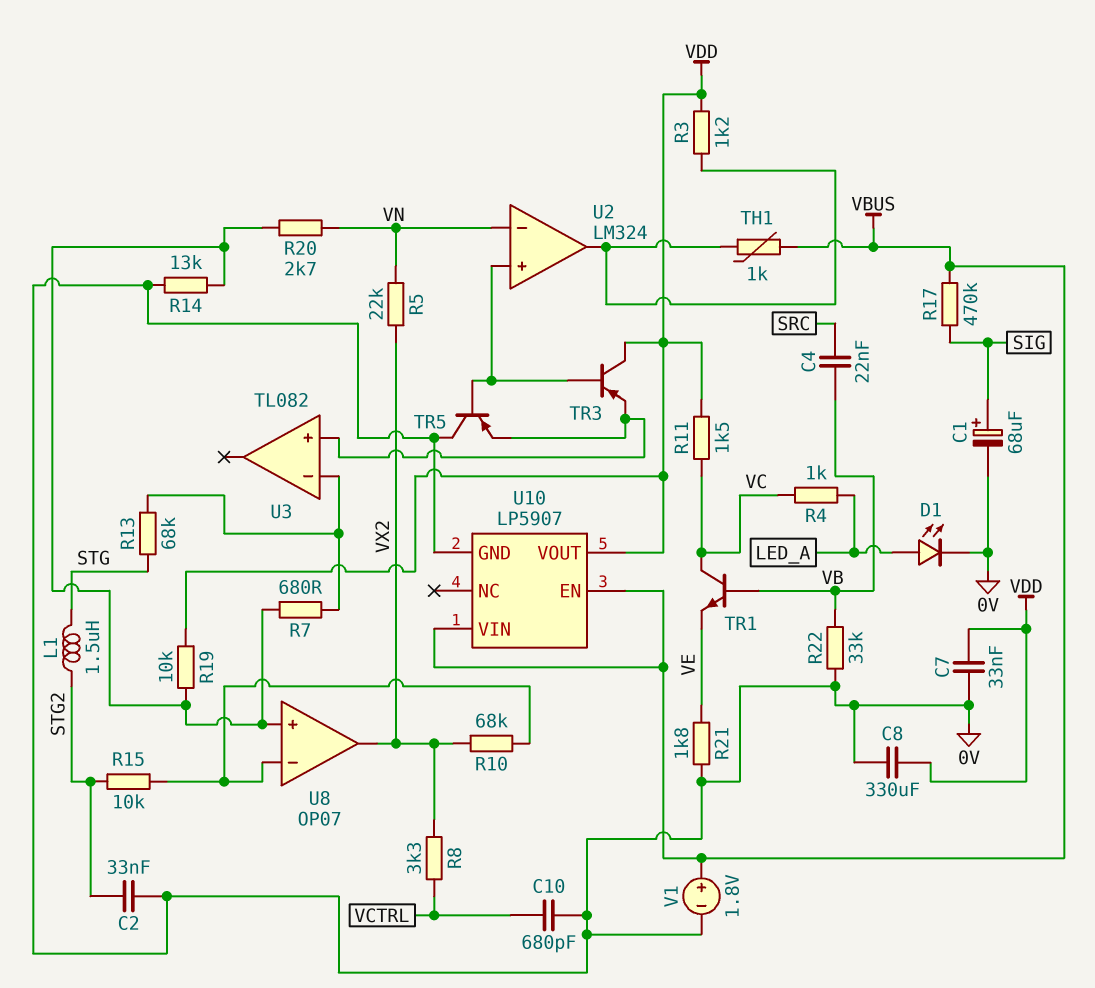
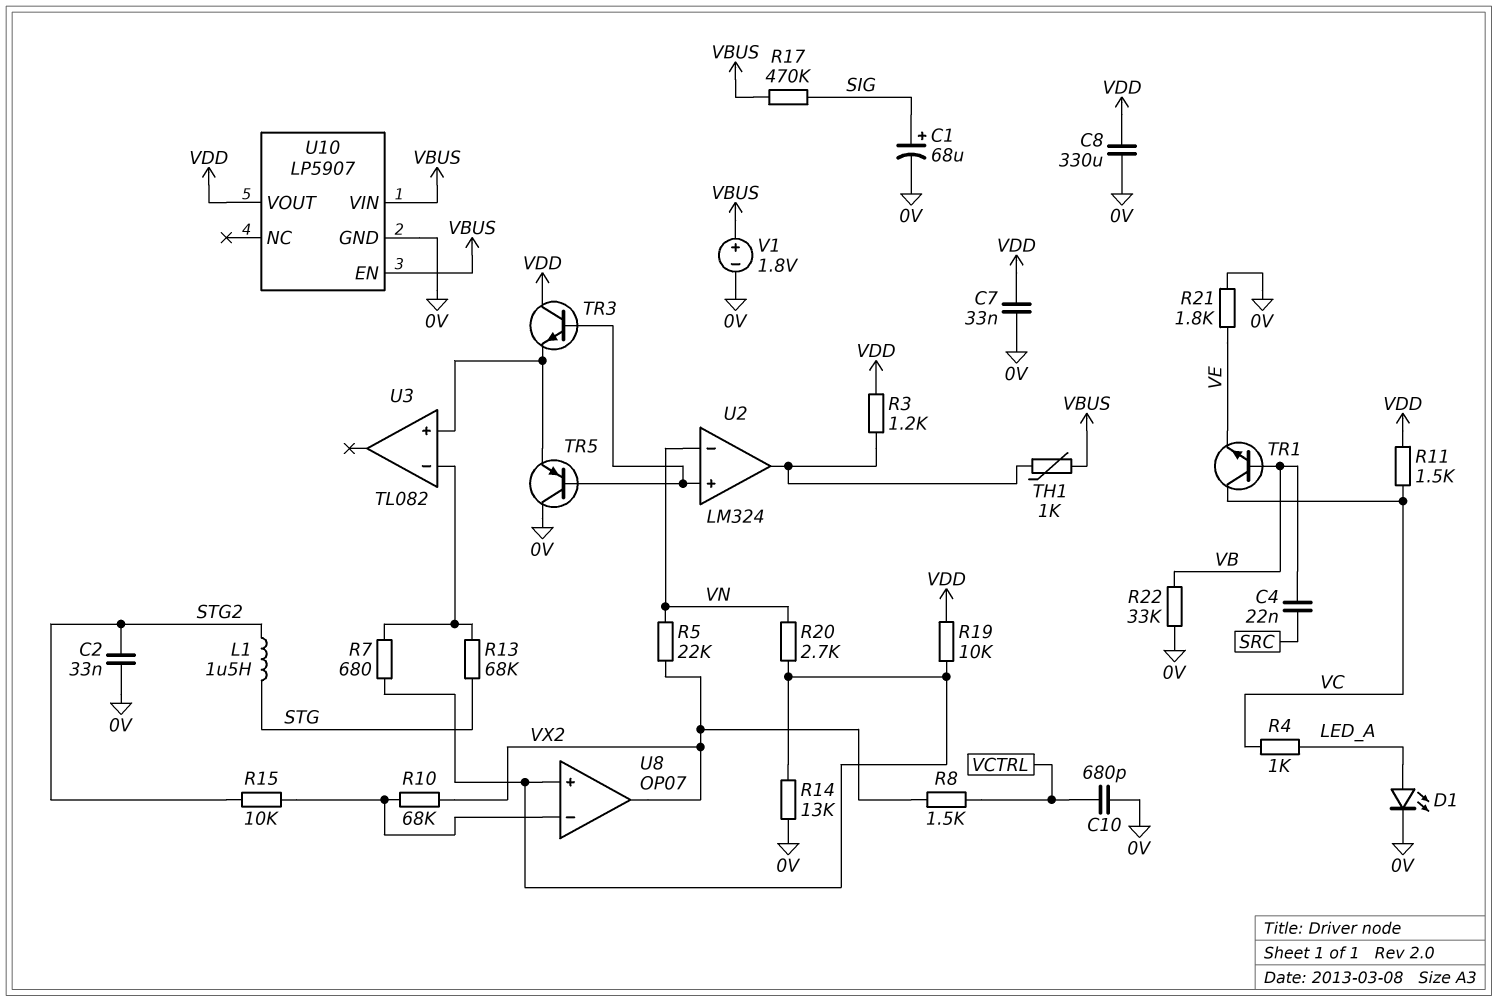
R8: 3.3k (VCTRL, VX2) -> 1.5k (VCTRL, VX2)
TR3: PNP (B U2/in+, C VDD, E U3/in+) -> NPN (B U2/in+, C VDD, E U3/in+)

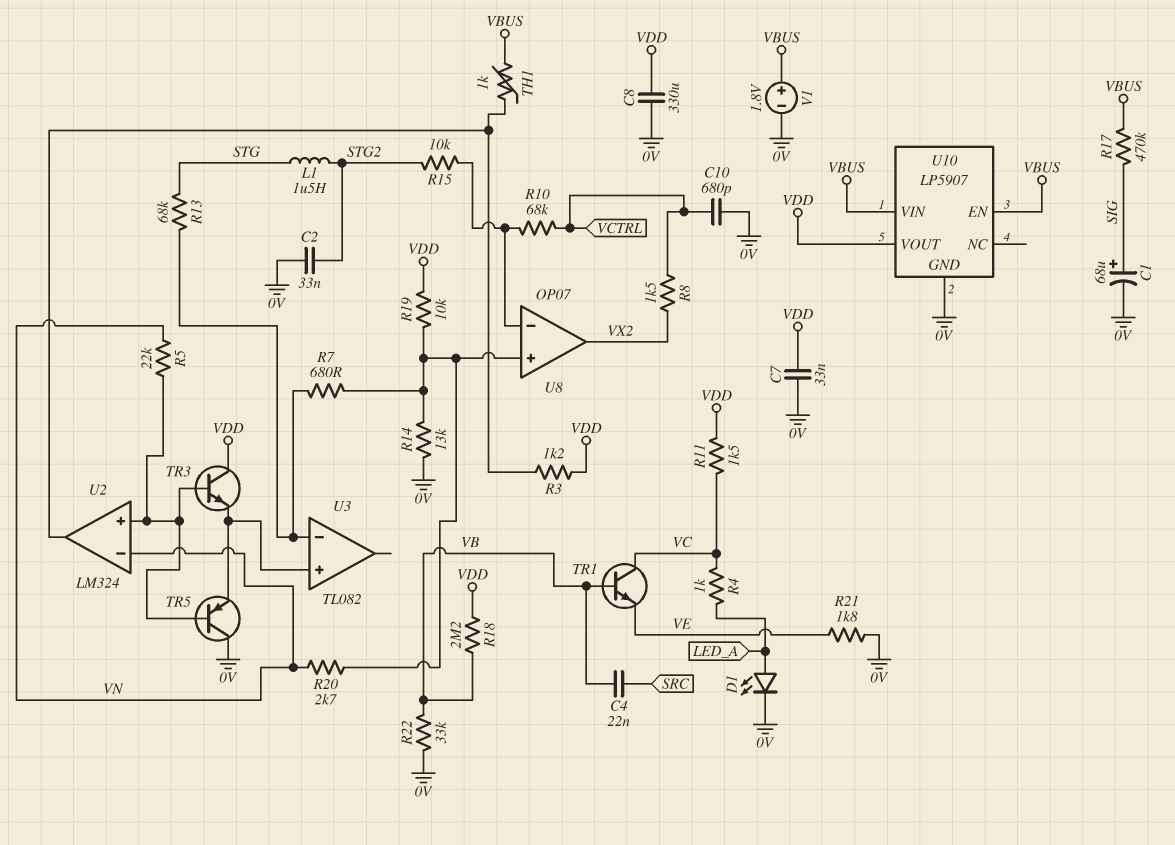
R5: 22k (VN, VX2) -> 22k (U2/in+, VN)
R10: 68k (U8/in-, VX2) -> 68k (U8/in-, VCTRL)
R18: none -> 2.2M (VB, VDD)

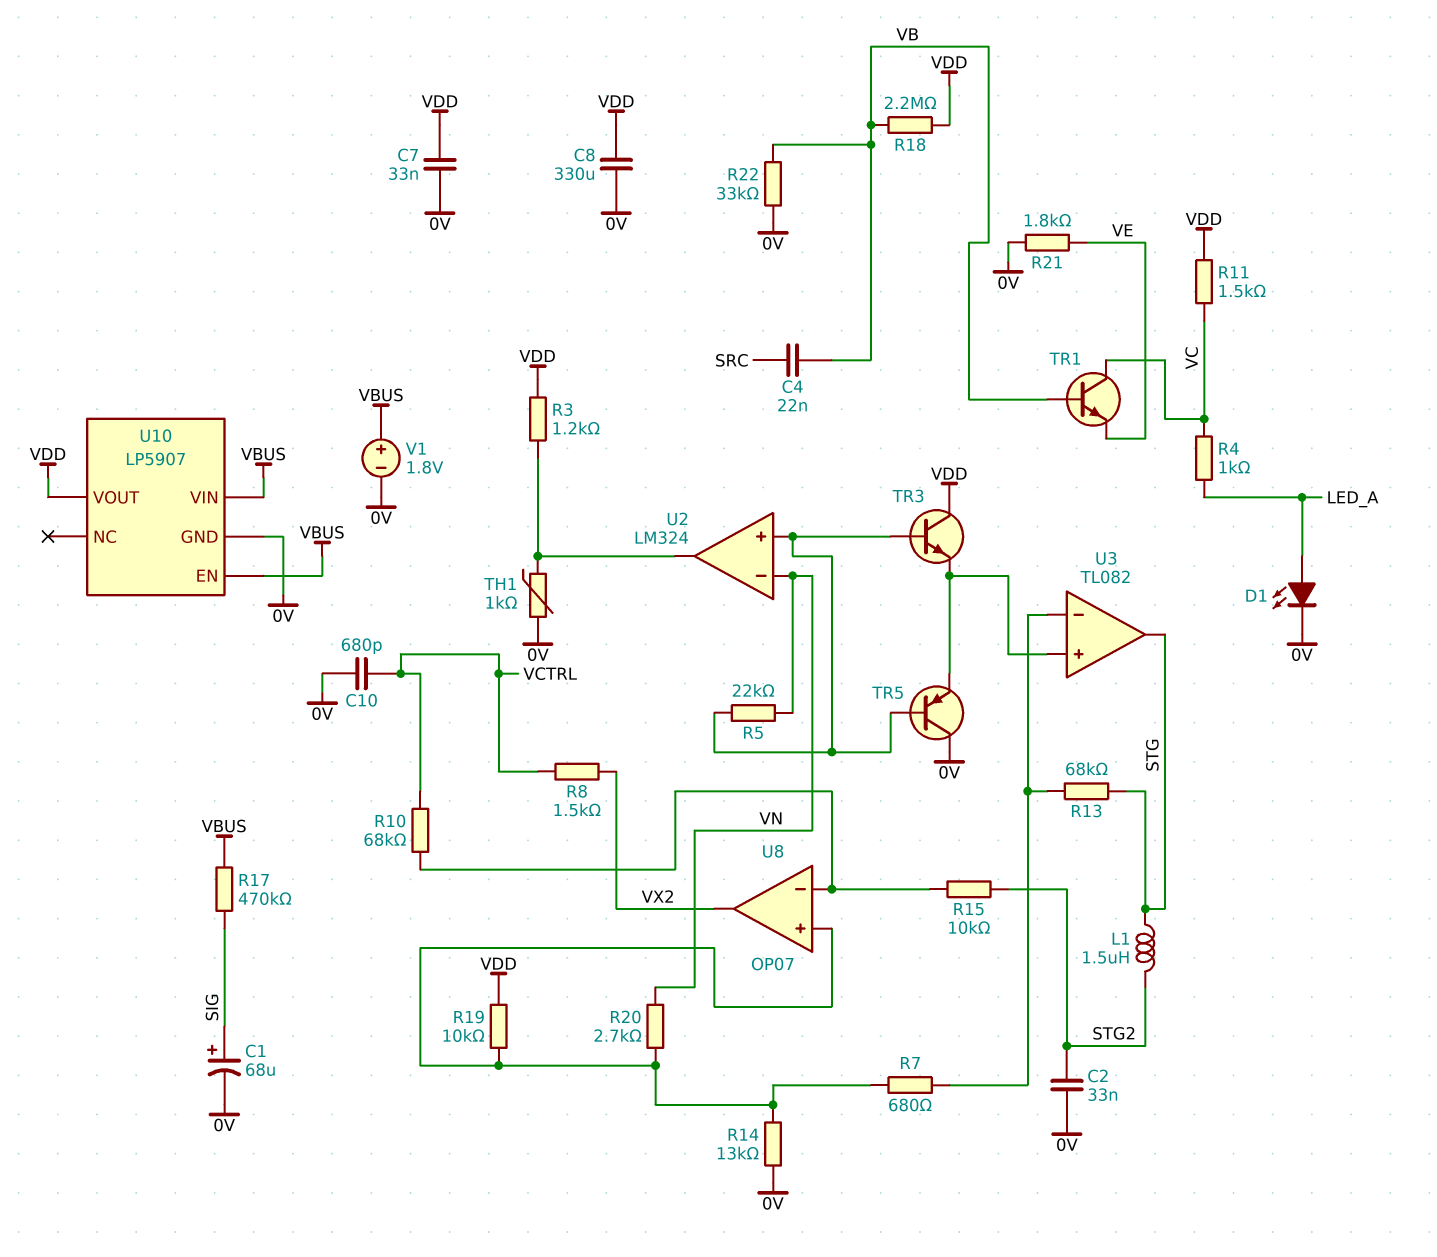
TH1: 1k (U2/out, VBUS) -> 1k (0V, U2/out)
U3 pin out: none -> STG

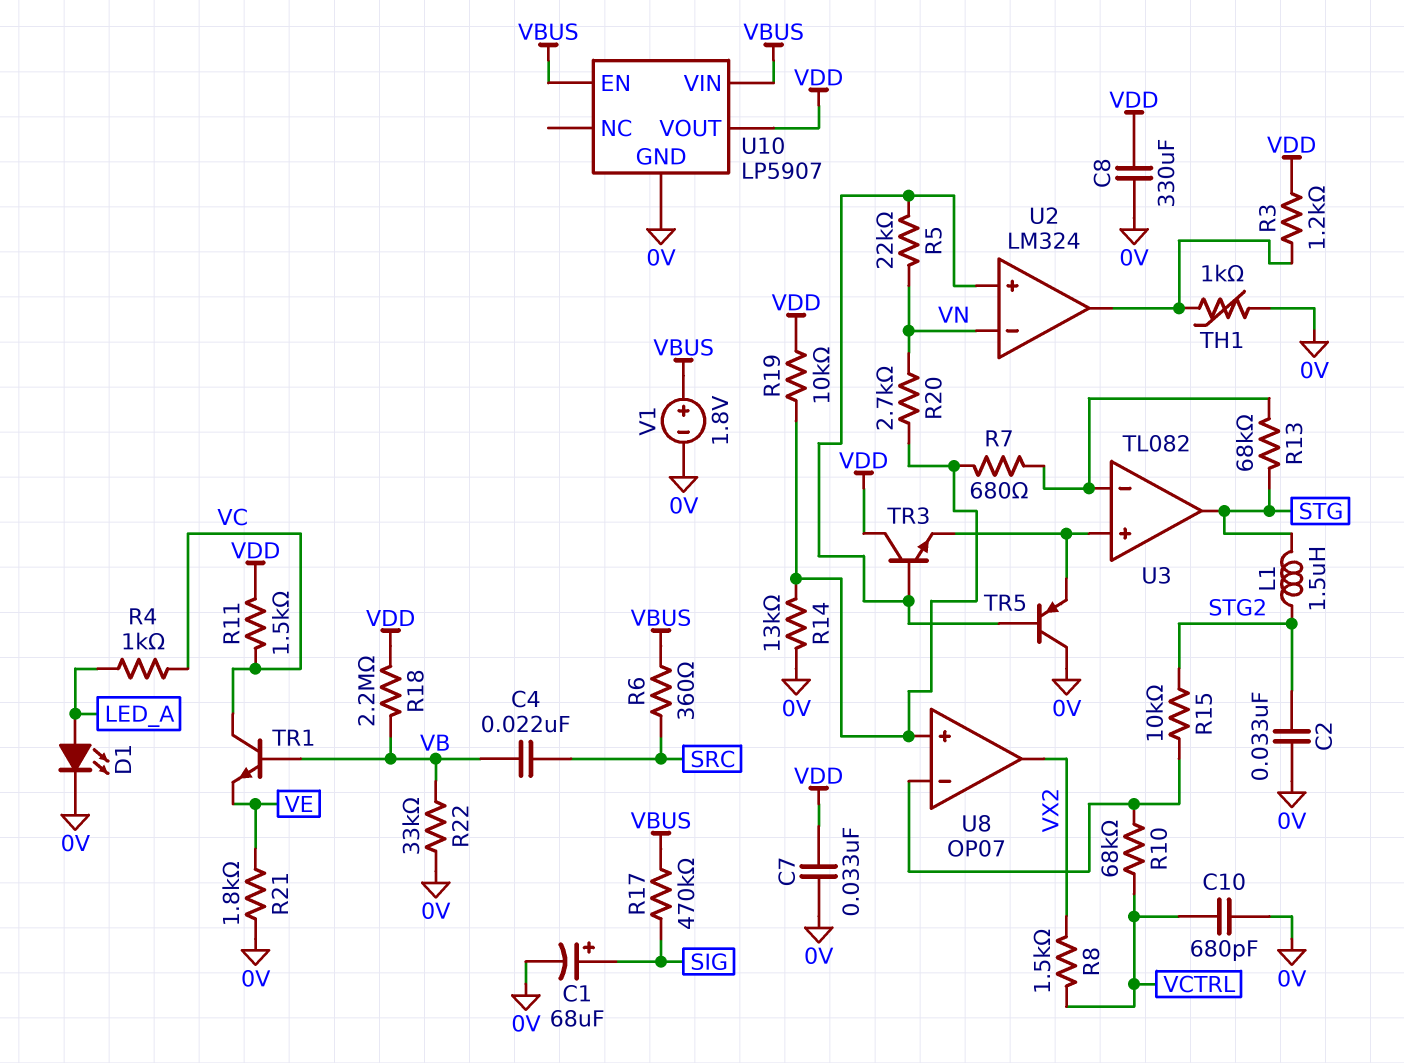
R6: none -> 360 (SRC, VBUS)

